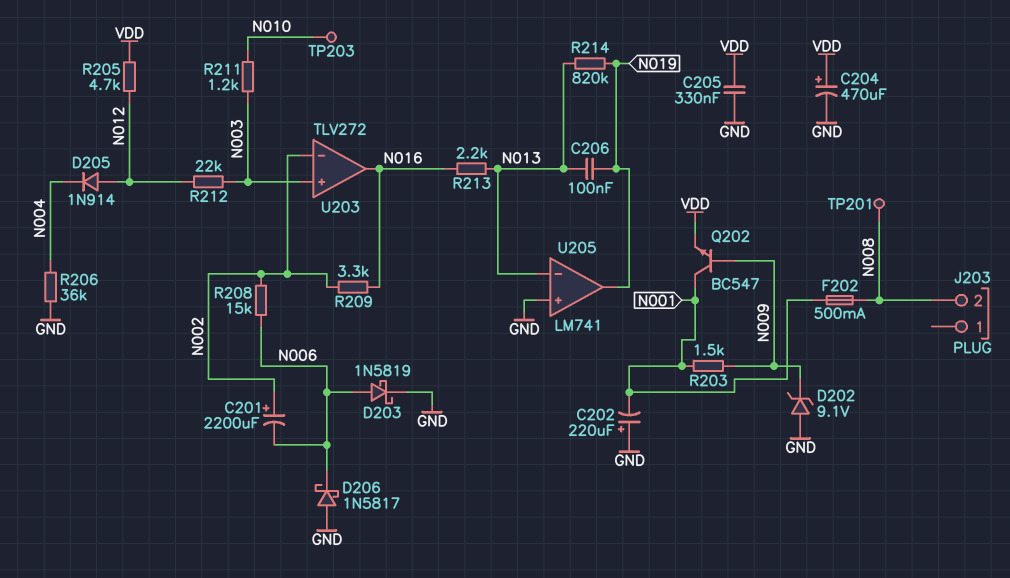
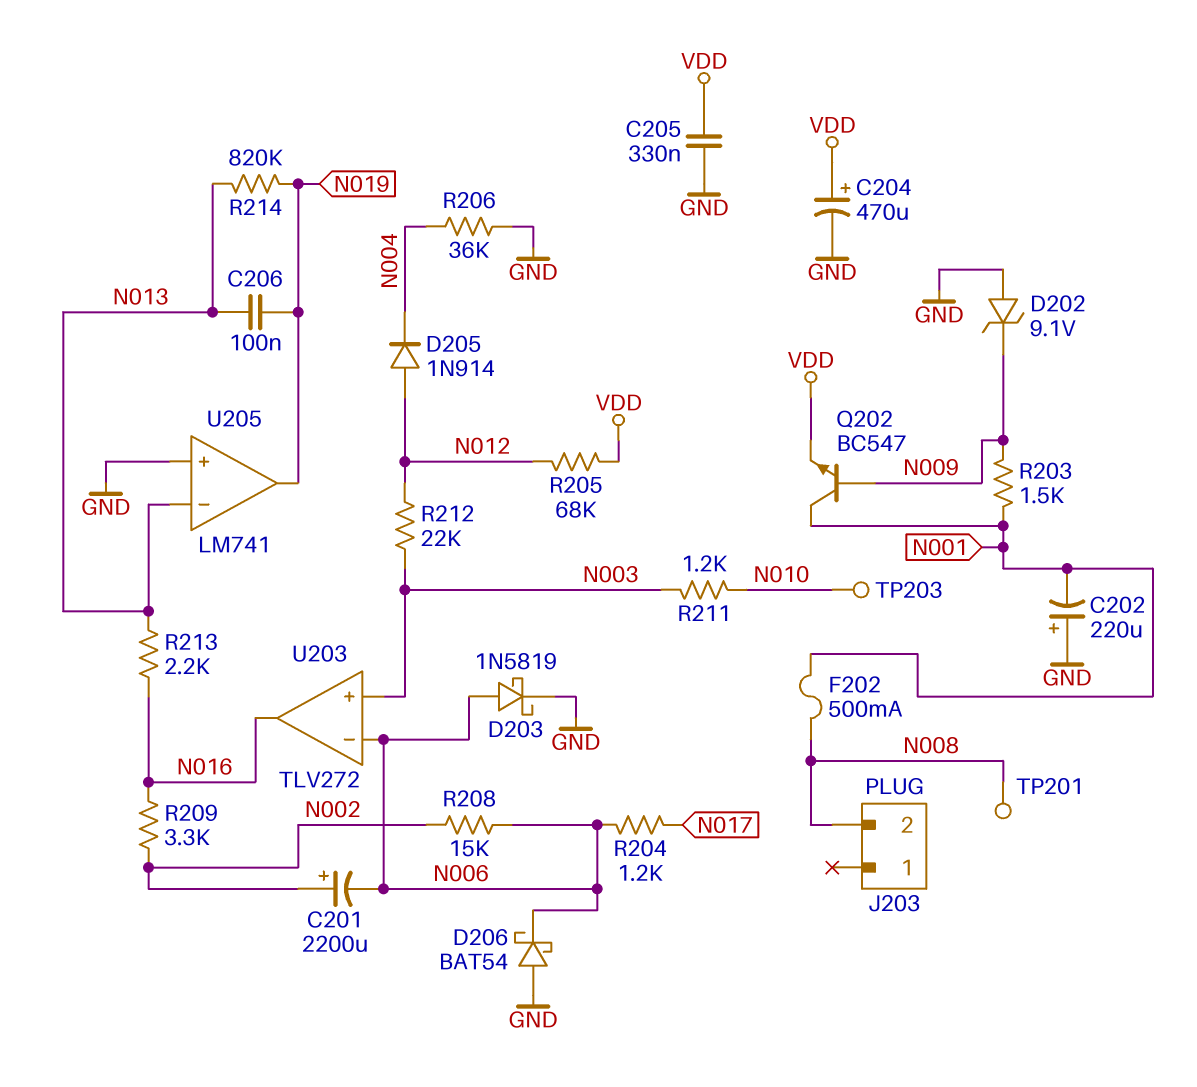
D206: schottky 1N5817 (A GND, K N006) -> schottky BAT54 (A GND, K N006)
R204: none -> 1.2k (N006, N017)
R205: 4.7k (N012, VDD) -> 68k (N012, VDD)
U203 pin in-: N002 -> N006

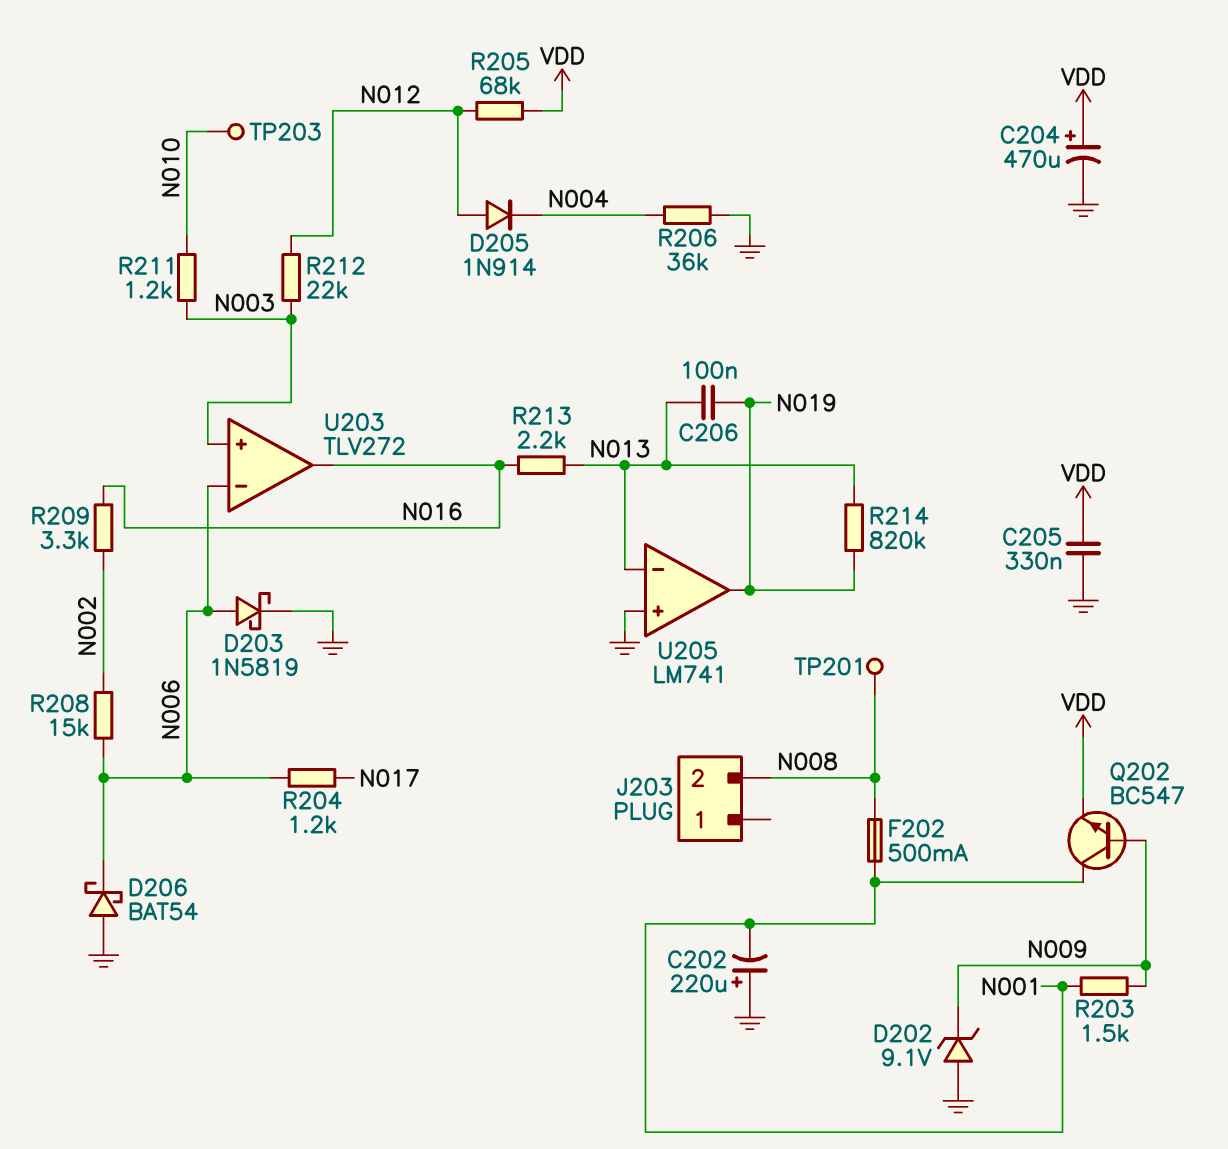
C201: 2200uF (plus N002, minus N006) -> none

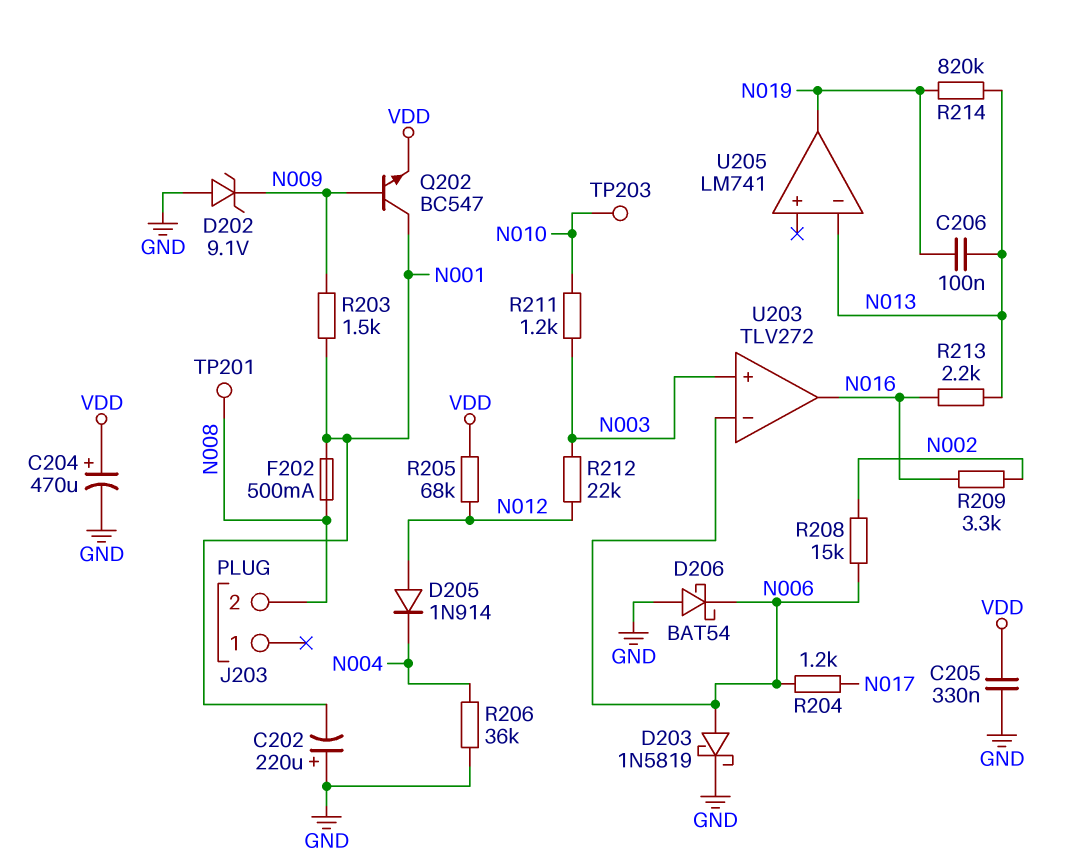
U205 pin in+: GND -> none

